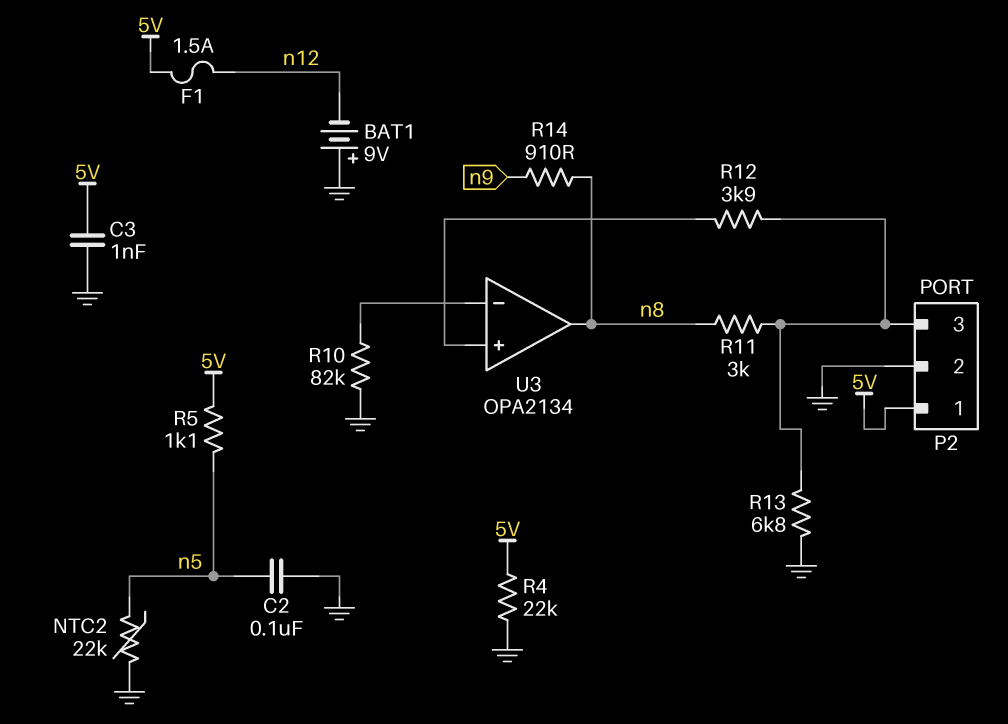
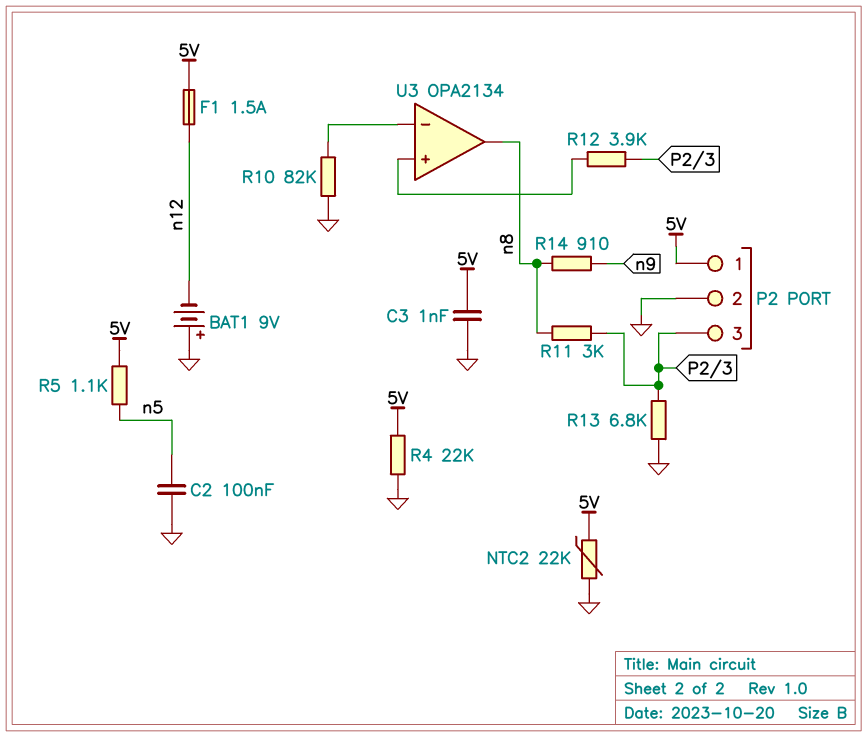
NTC2: 22k (GND, n5) -> 22k (5V, GND)

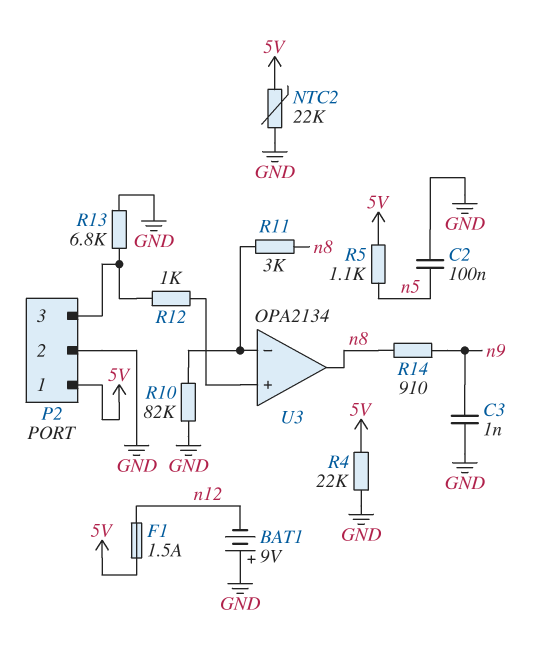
C3: 1nF (5V, GND) -> 1nF (GND, n9)
R11: 3k (P2/3, n8) -> 3k (U3/in-, n8)
R12: 3.9k (P2/3, U3/in+) -> 1k (P2/3, U3/in+)

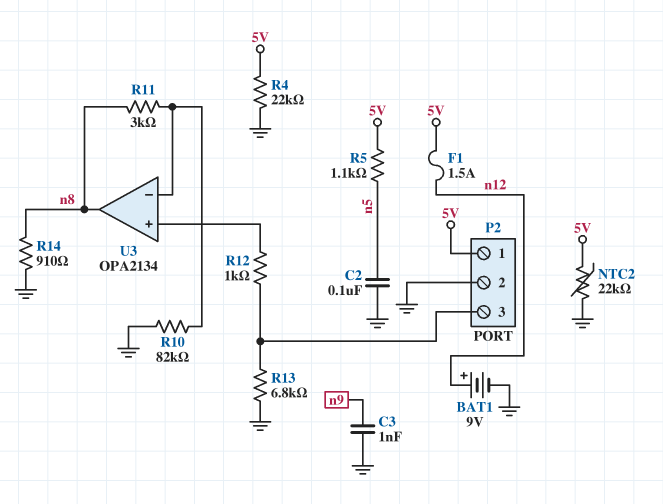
BAT1: 9V (plus GND, minus n12) -> 9V (plus n12, minus GND)
R14: 910 (n8, n9) -> 910 (GND, n8)

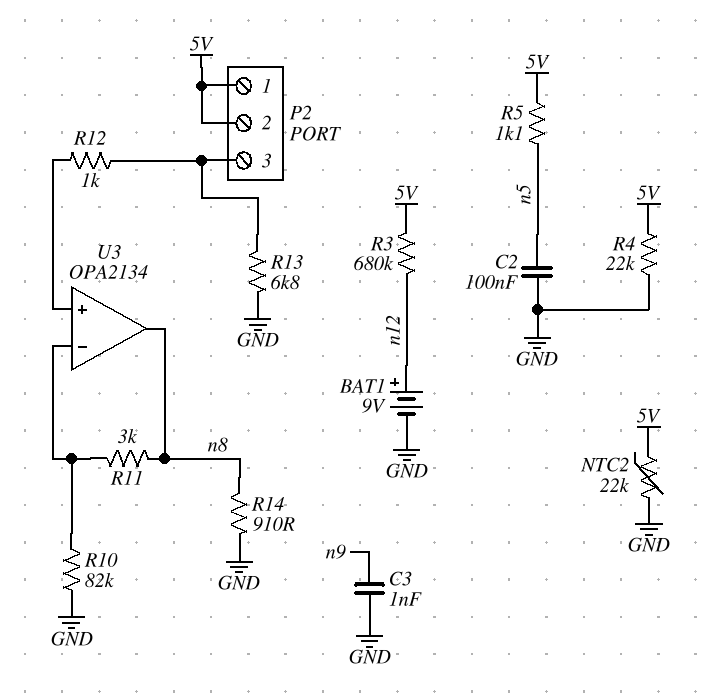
F1: 1.5A (5V, n12) -> none
P2 pin 2: GND -> 5V
R3: none -> 680k (5V, n12)

